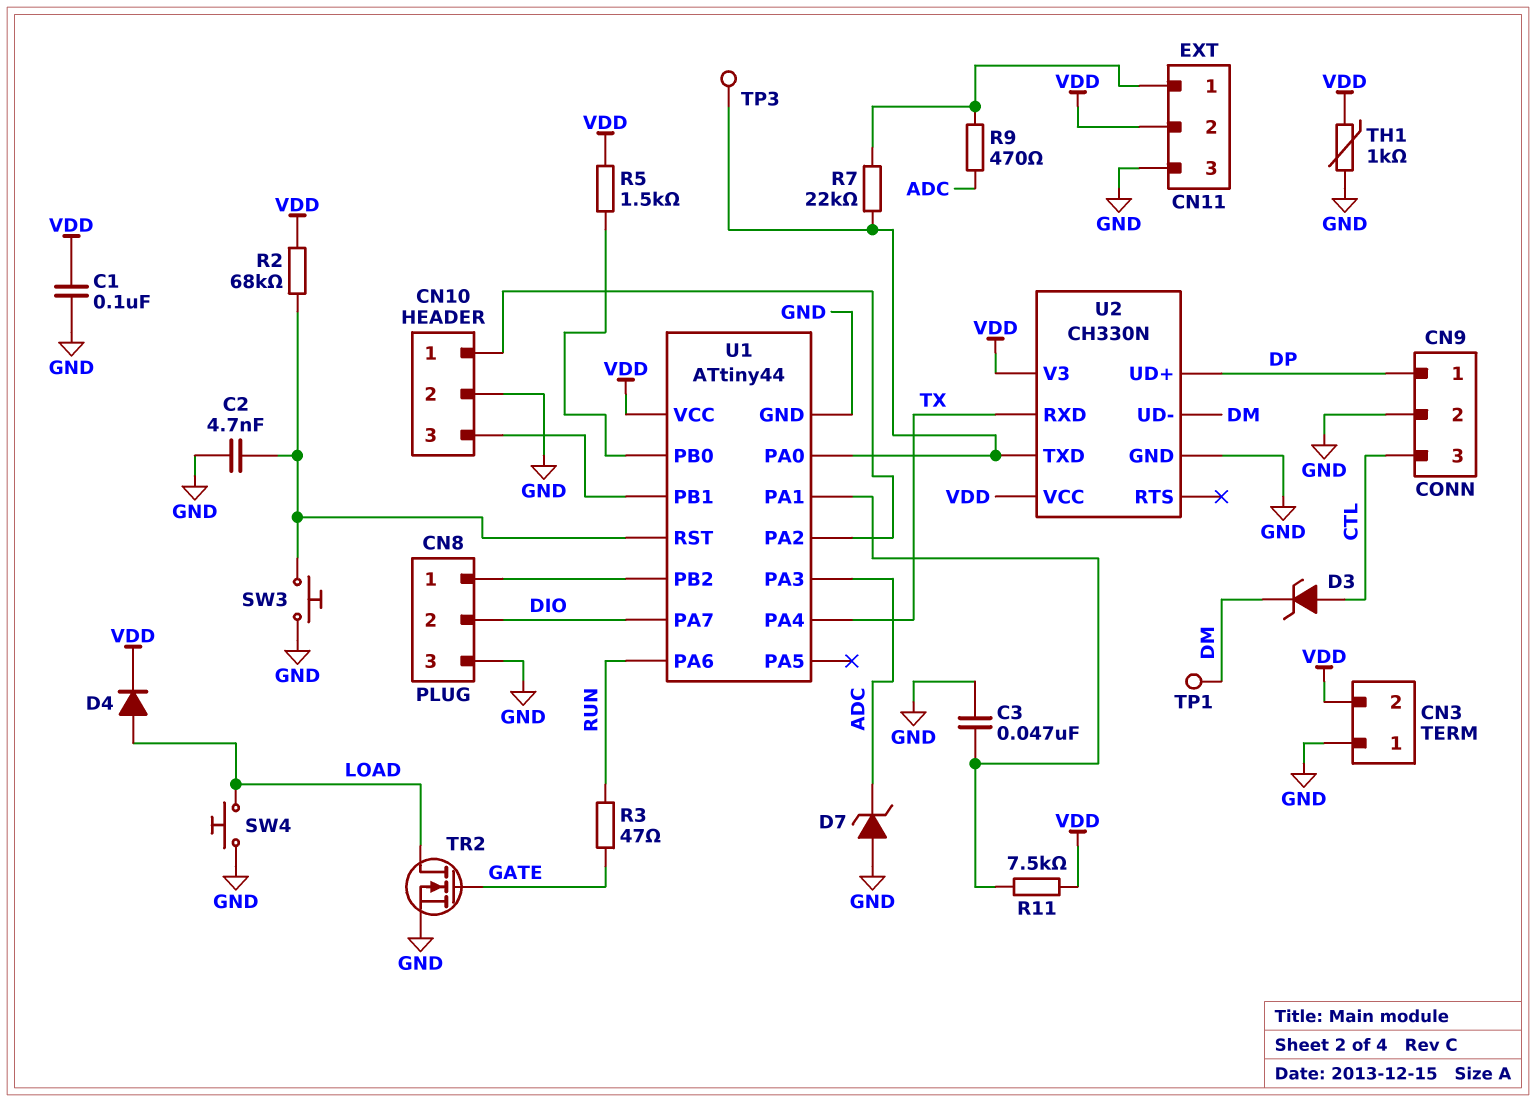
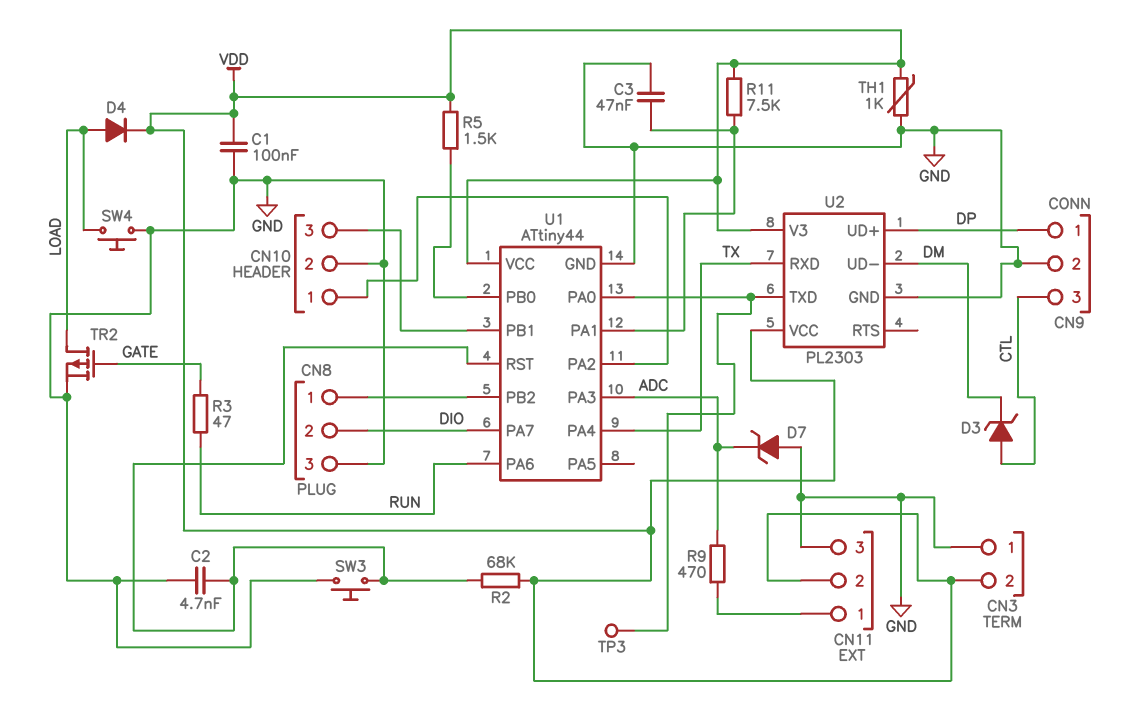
R7: 22k (CN11/1, U1/PA0) -> none
TP1: test point (DM) -> none
TR2: NMOS (G GATE, D LOAD, S GND) -> PMOS (G GATE, D LOAD, S GND)
U2: CH330N -> PL2303

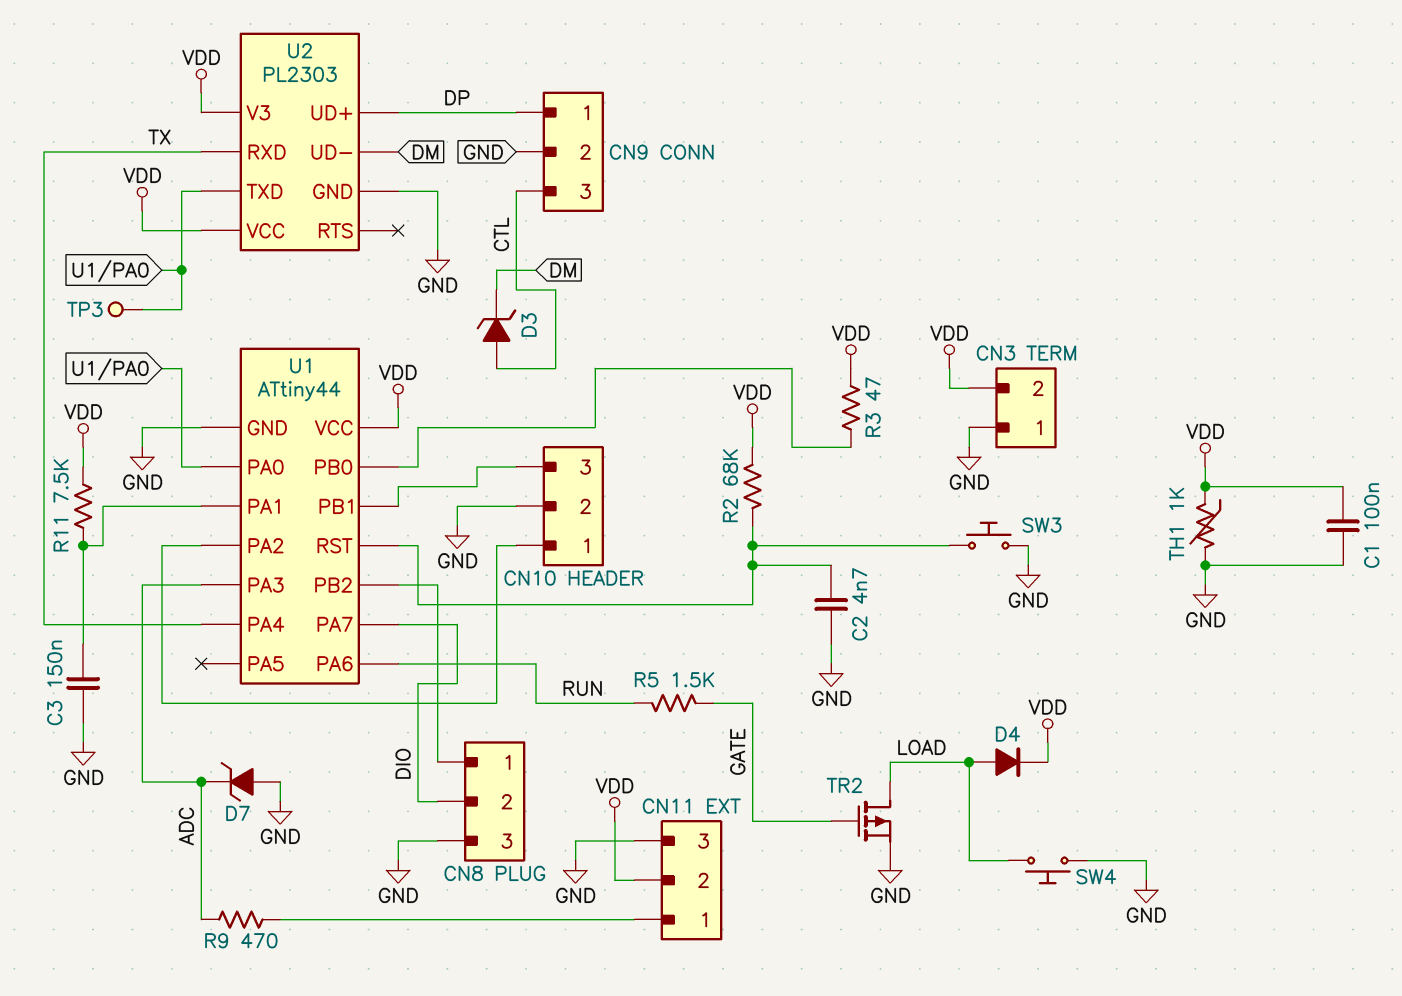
C3: 47nF (GND, U1/PA1) -> 150nF (GND, U1/PA1)
R3: 47 (GATE, RUN) -> 47 (U1/PB0, VDD)
R5: 1.5k (U1/PB0, VDD) -> 1.5k (GATE, RUN)

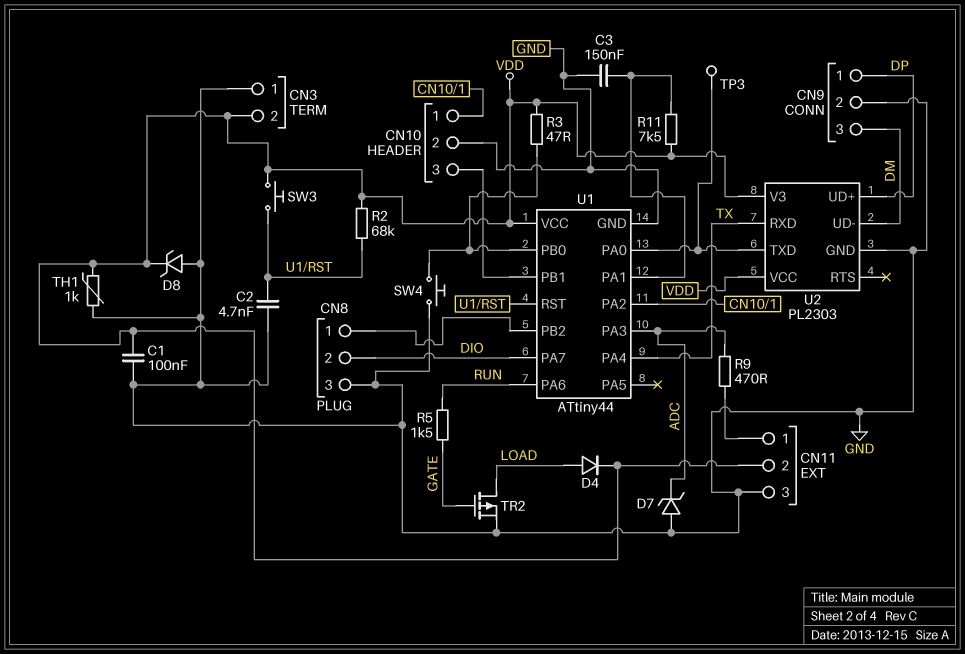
CN9 pin 3: CTL -> DM
D3: zener (A CTL, K DM) -> none
D8: none -> zener (A GND, K VDD)
SW3: button (GND, U1/RST) -> button (U1/RST, VDD)
SW4: button (GND, LOAD) -> button (GND, U1/PB0)

